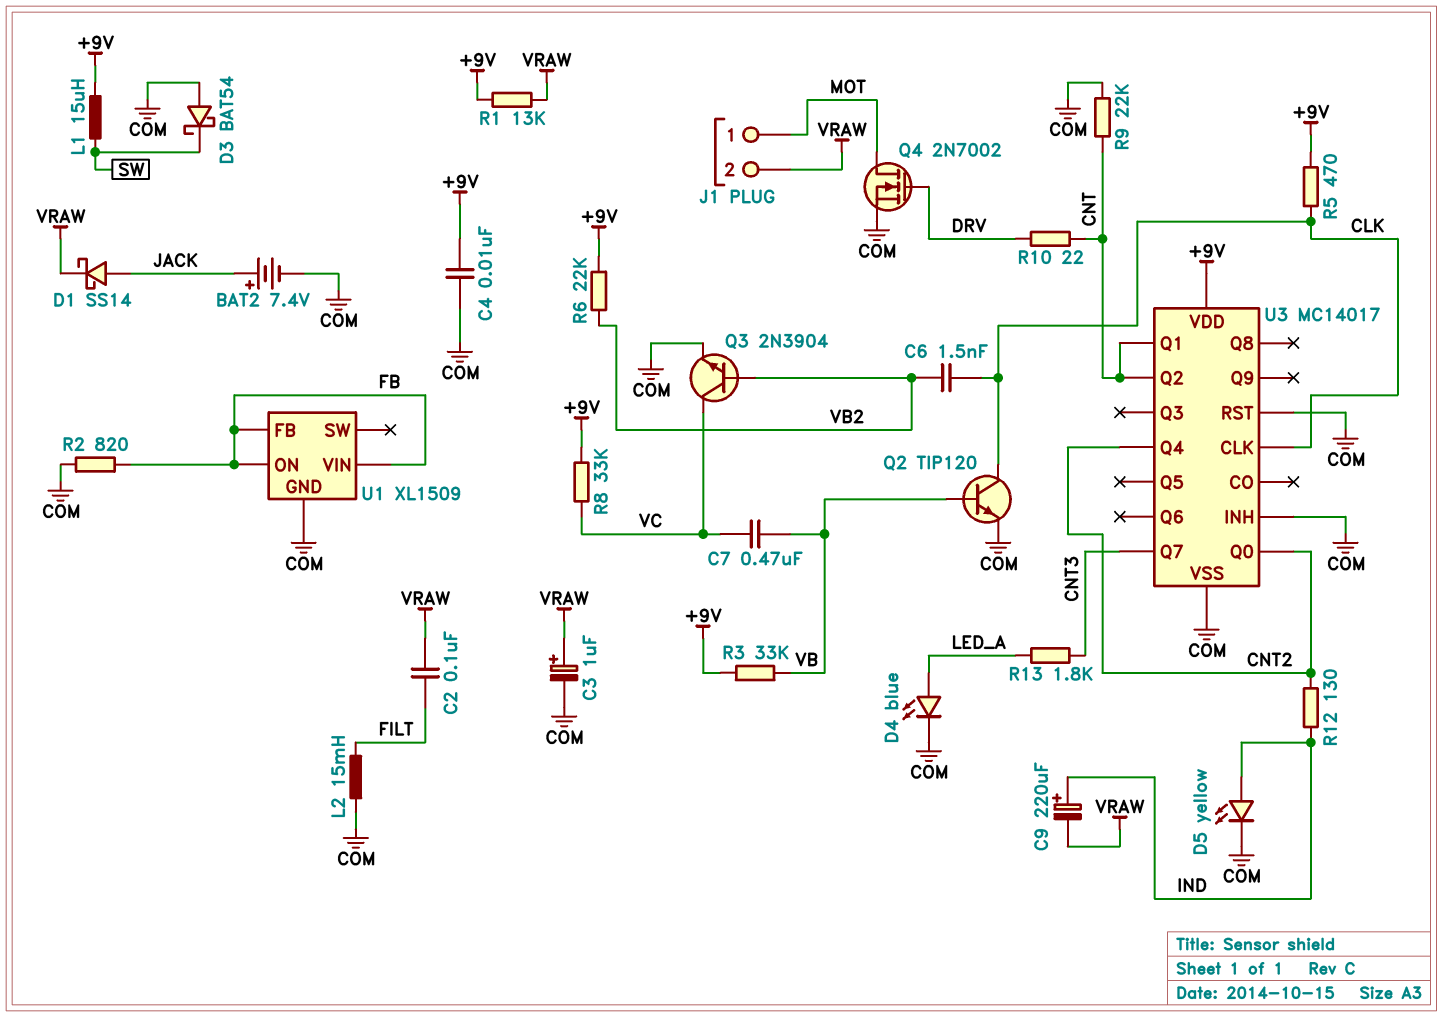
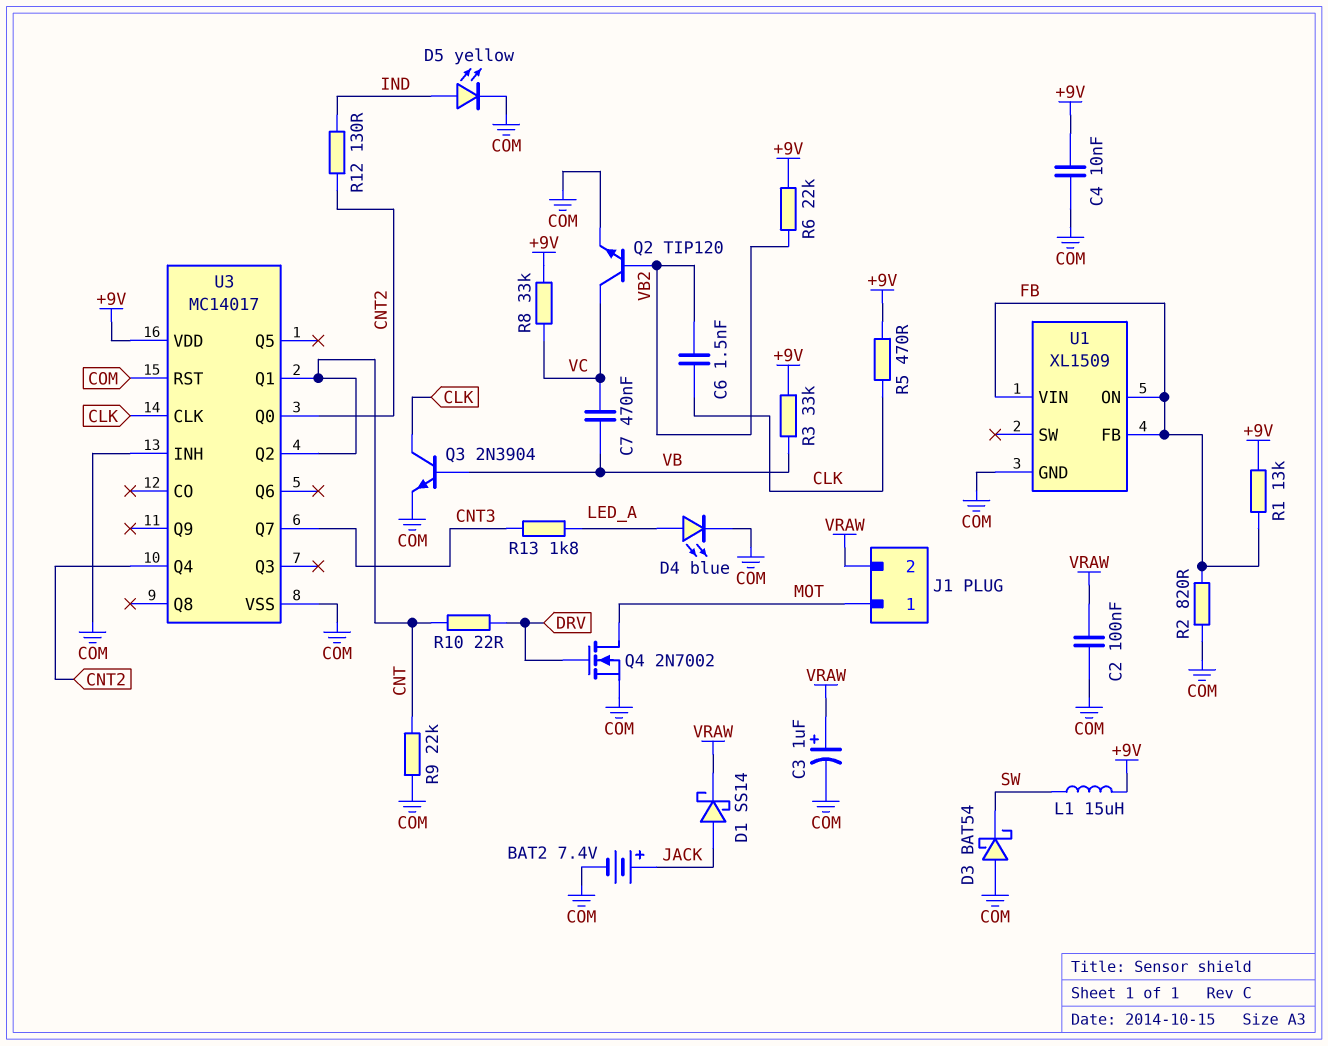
C2: 100nF (FILT, VRAW) -> 100nF (COM, VRAW)
C9: 220uF (plus IND, minus VRAW) -> none
L2: 15mH (COM, FILT) -> none
Q2: NPN TIP120 (B VB, C CLK, E COM) -> NPN TIP120 (B VB2, C VC, E COM)
Q3: NPN 2N3904 (B VB2, C VC, E COM) -> NPN 2N3904 (B VB, C CLK, E COM)
R1: 13k (+9V, VRAW) -> 13k (+9V, FB)

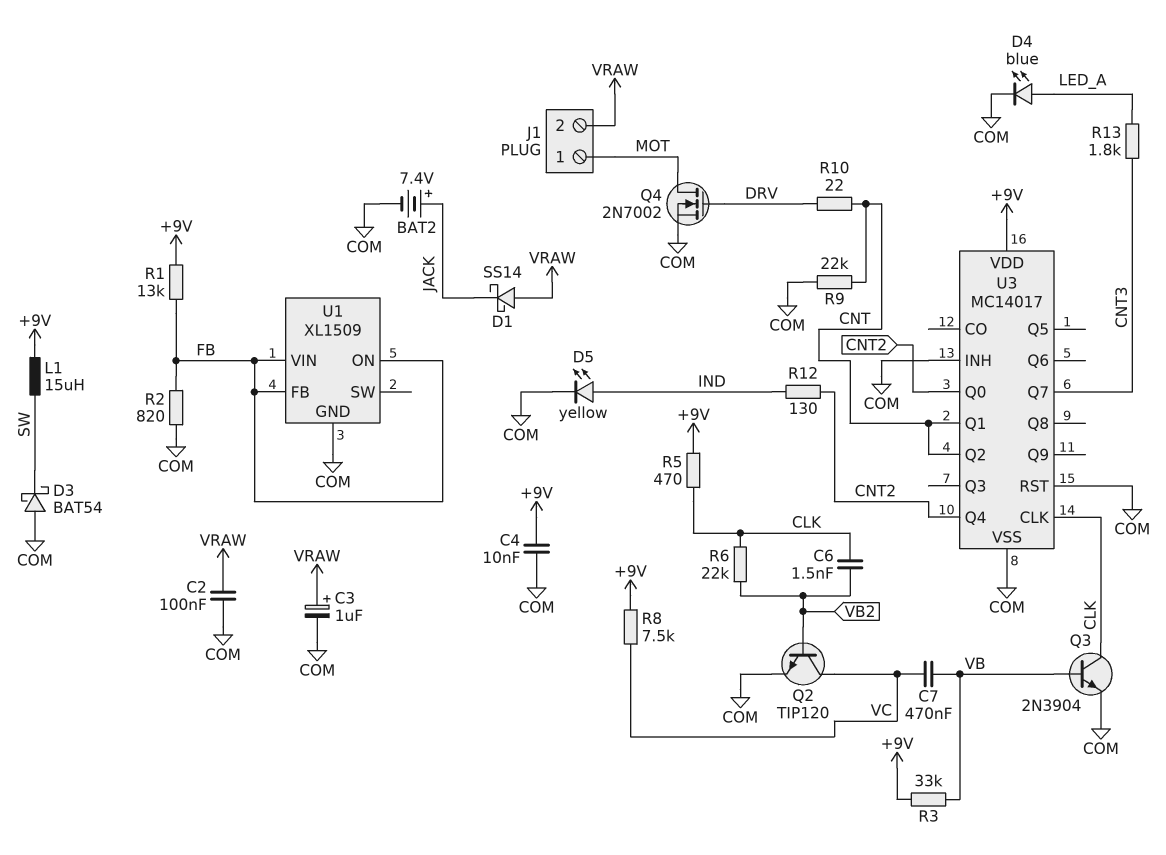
D1: schottky SS14 (A JACK, K VRAW) -> schottky SS14 (A VRAW, K JACK)
R6: 22k (+9V, VB2) -> 22k (CLK, VB2)
R8: 33k (+9V, VC) -> 7.5k (+9V, VC)

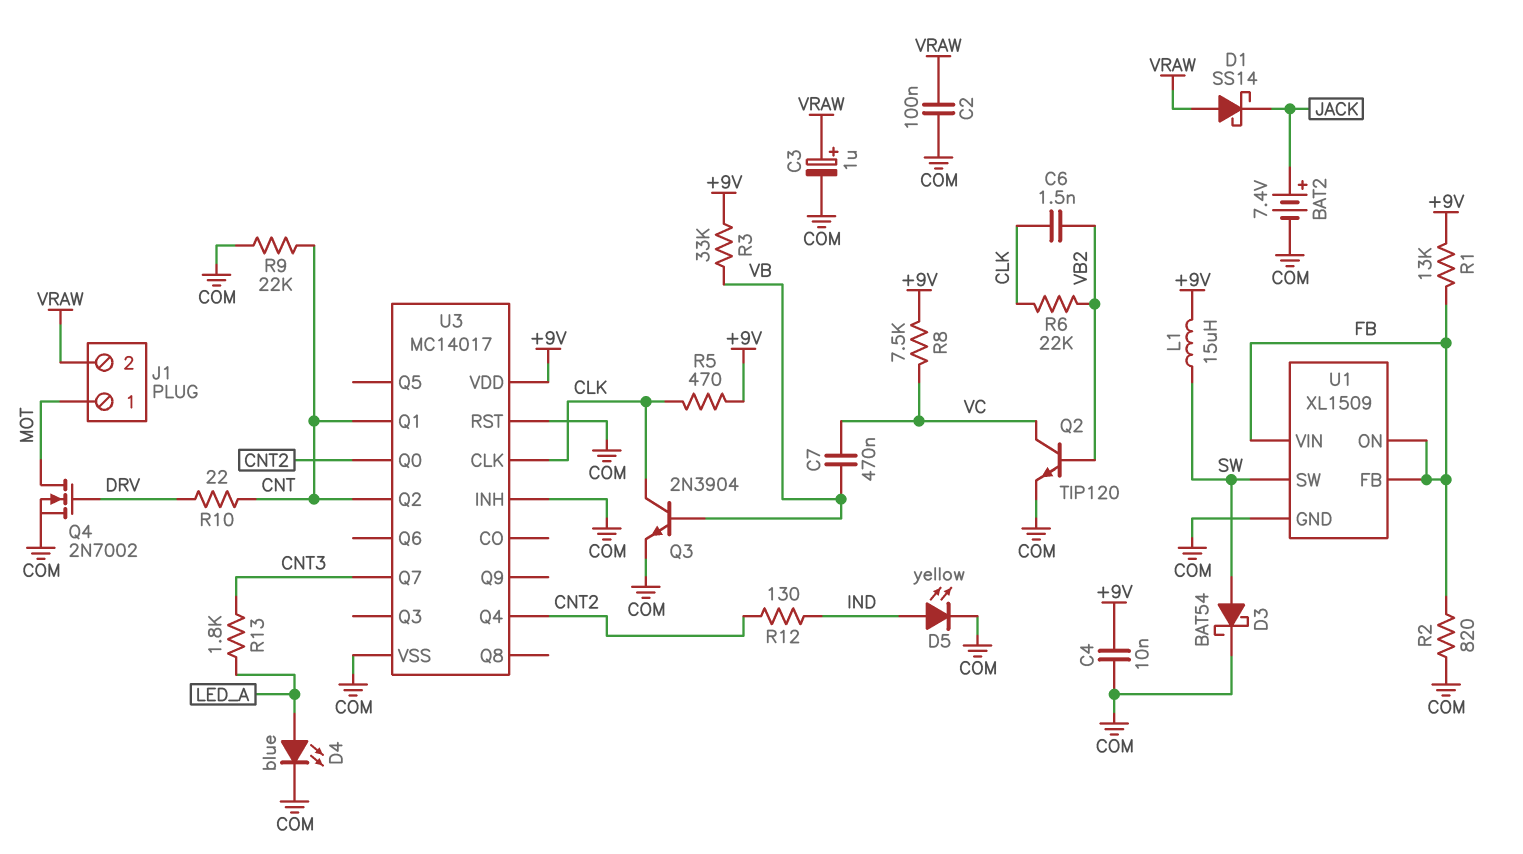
D3: schottky BAT54 (A COM, K SW) -> schottky BAT54 (A SW, K COM)
U1 pin SW: none -> SW

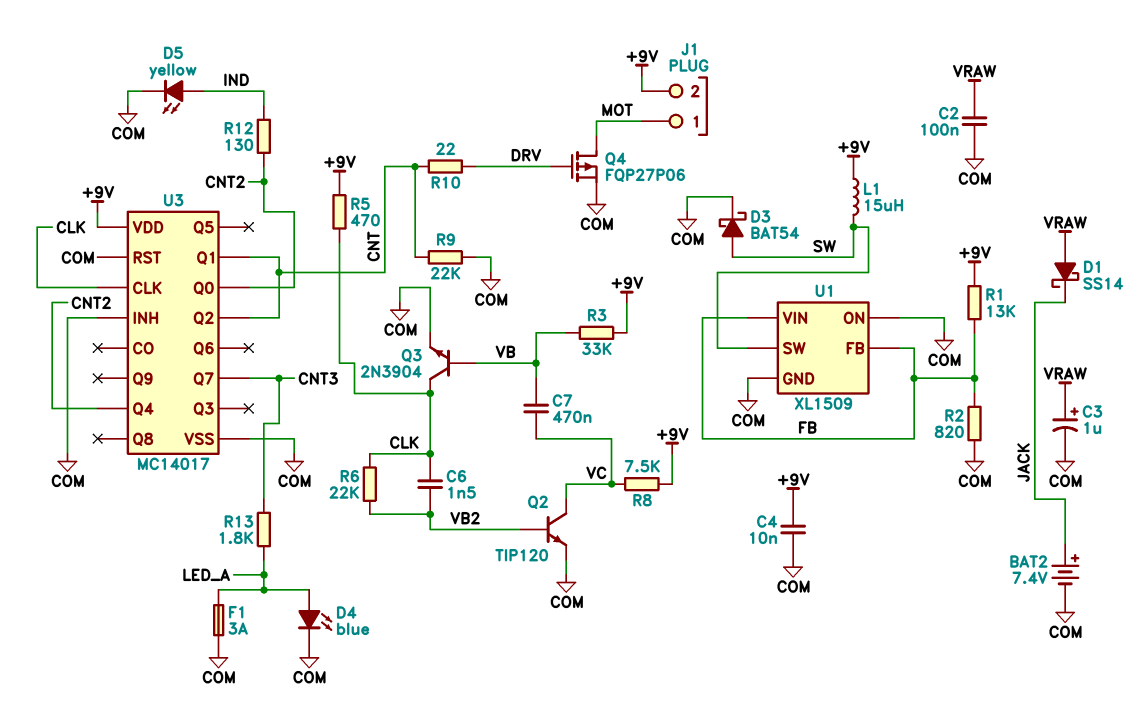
F1: none -> 3A (COM, LED_A)
J1 pin 2: VRAW -> +9V
Q4: NMOS 2N7002 (G DRV, D MOT, S COM) -> PMOS FQP27P06 (G DRV, D MOT, S COM)
U1 pin ON: FB -> COM

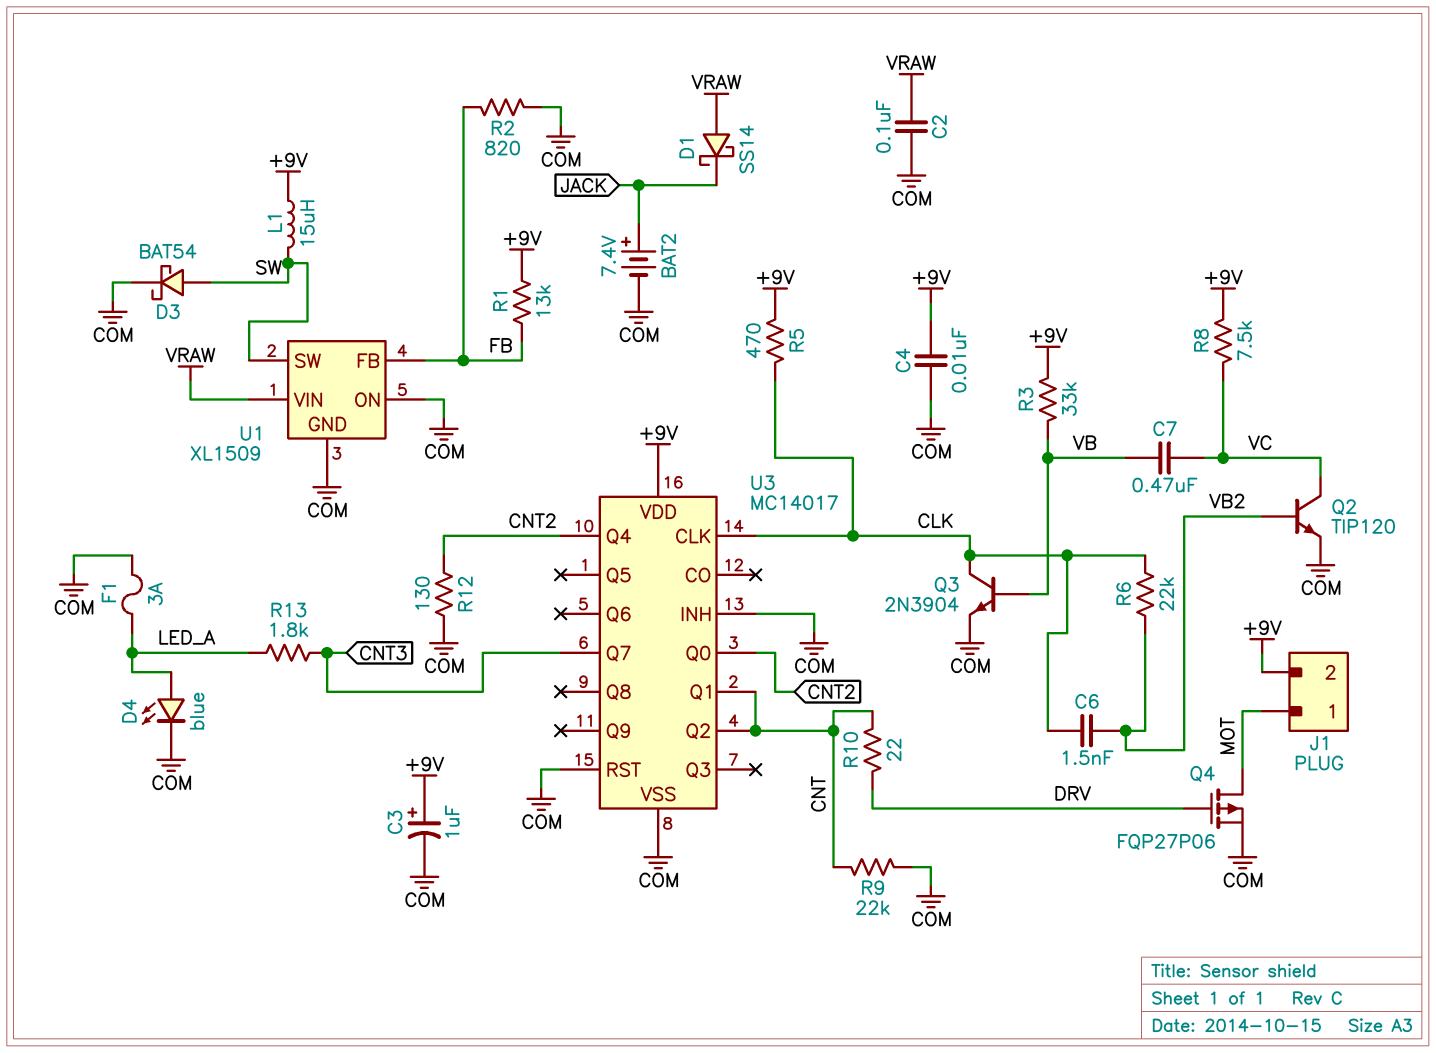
C3: 1uF (plus VRAW, minus COM) -> 1uF (plus +9V, minus COM)
D5: LED yellow (A IND, K COM) -> none
R12: 130 (CNT2, IND) -> 130 (CNT2, COM)
U1 pin VIN: FB -> VRAW

